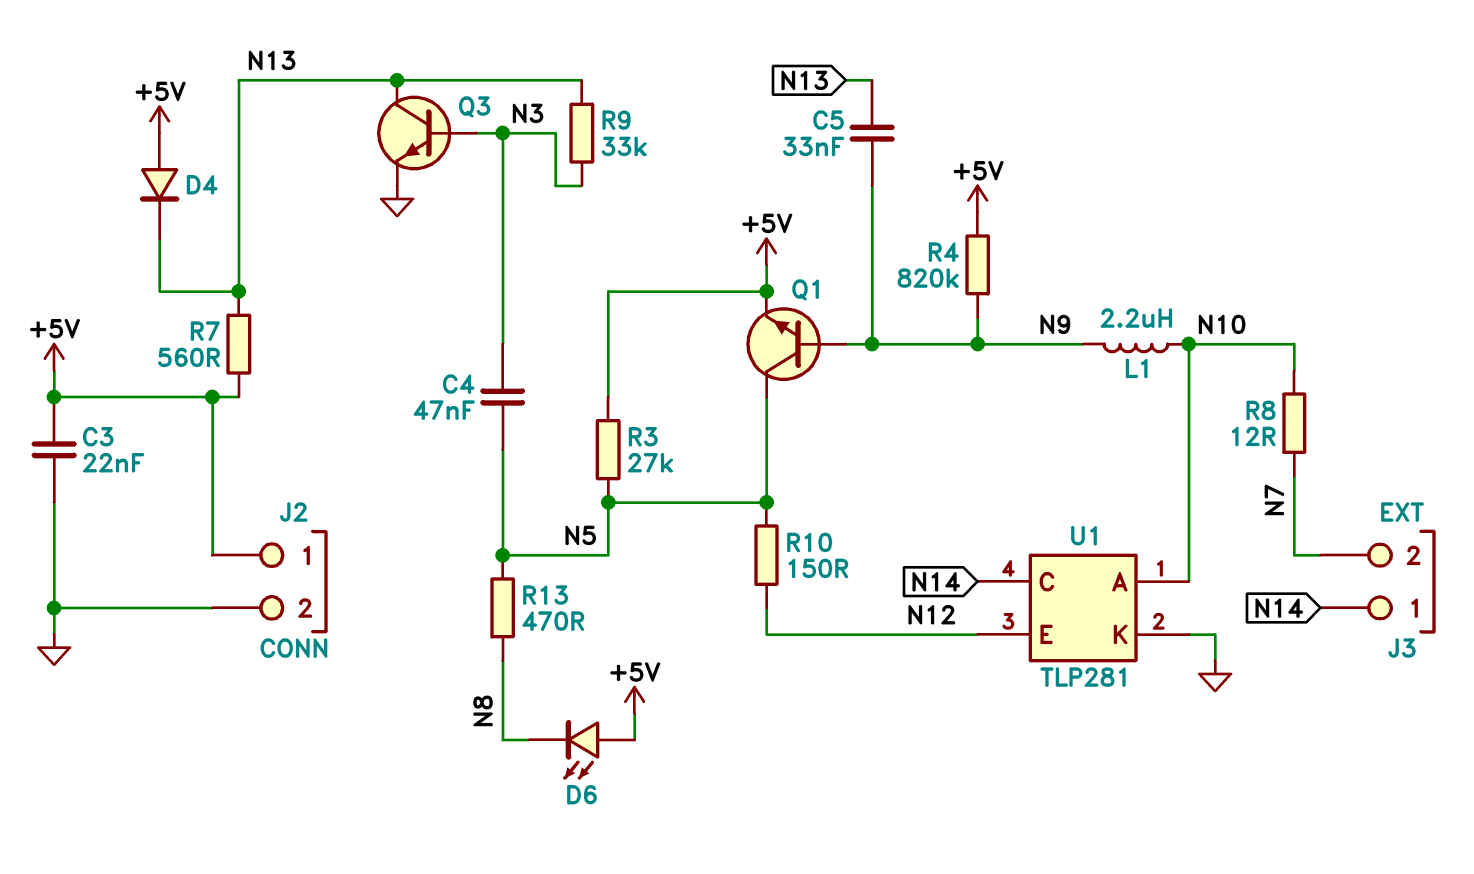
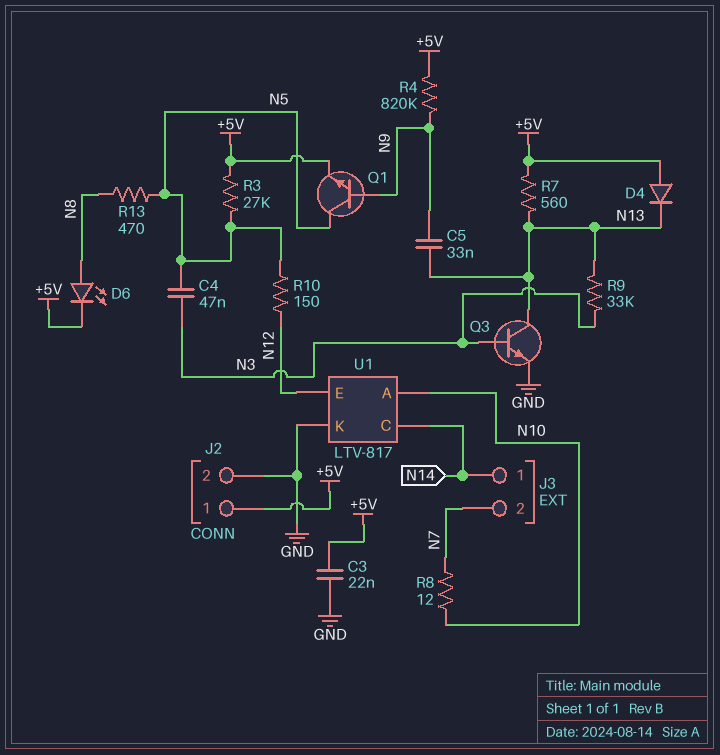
D6: LED (A +5V, K N8) -> LED (A N8, K +5V)
L1: 2.2uH (N9, N10) -> none
U1: TLP281 -> LTV-817

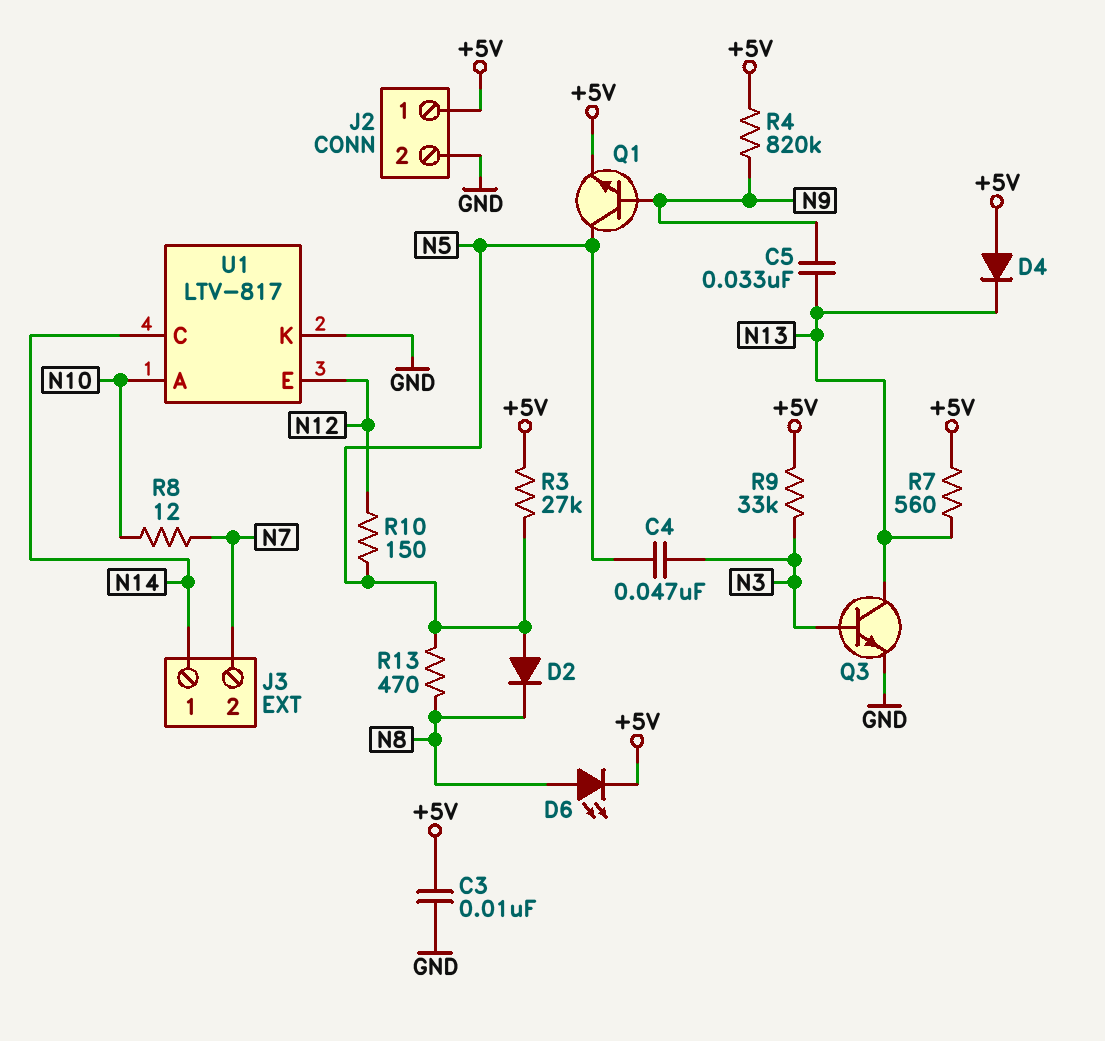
C3: 22nF (+5V, GND) -> 10nF (+5V, GND)
D2: none -> diode (A N5, K N8)
R9: 33k (N3, N13) -> 33k (+5V, N3)

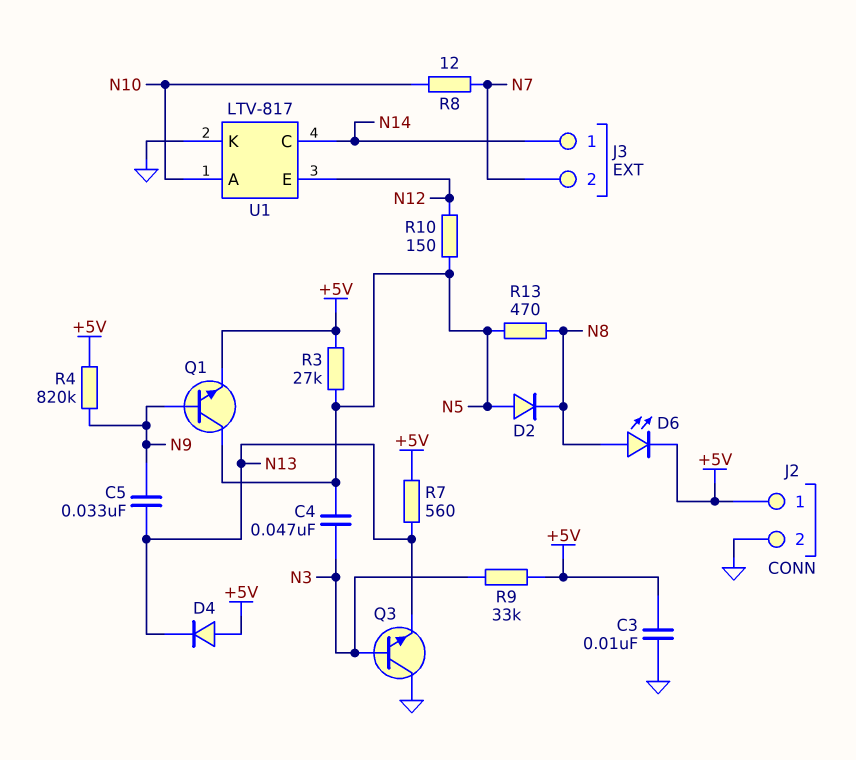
Q3: NPN (B N3, C N13, E GND) -> NPN (B N3, C GND, E N13)

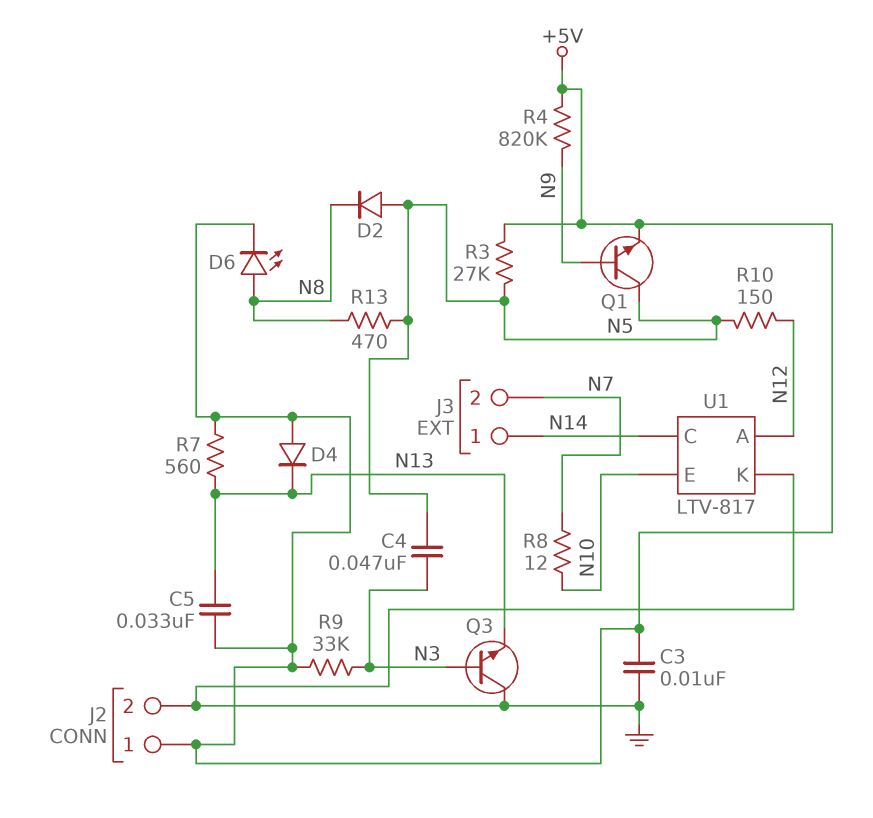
C5: 33nF (N9, N13) -> 33nF (+5V, N13)
U1 pin A: N10 -> N12
U1 pin E: N12 -> N10

